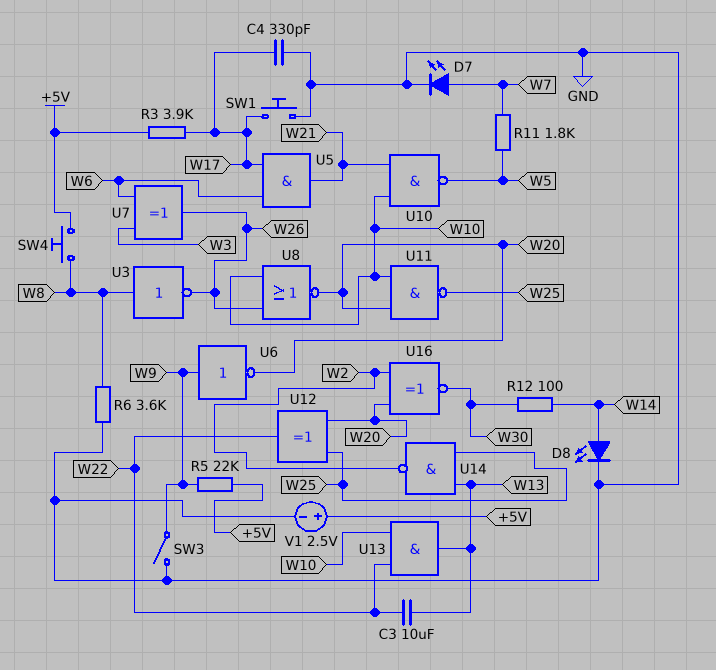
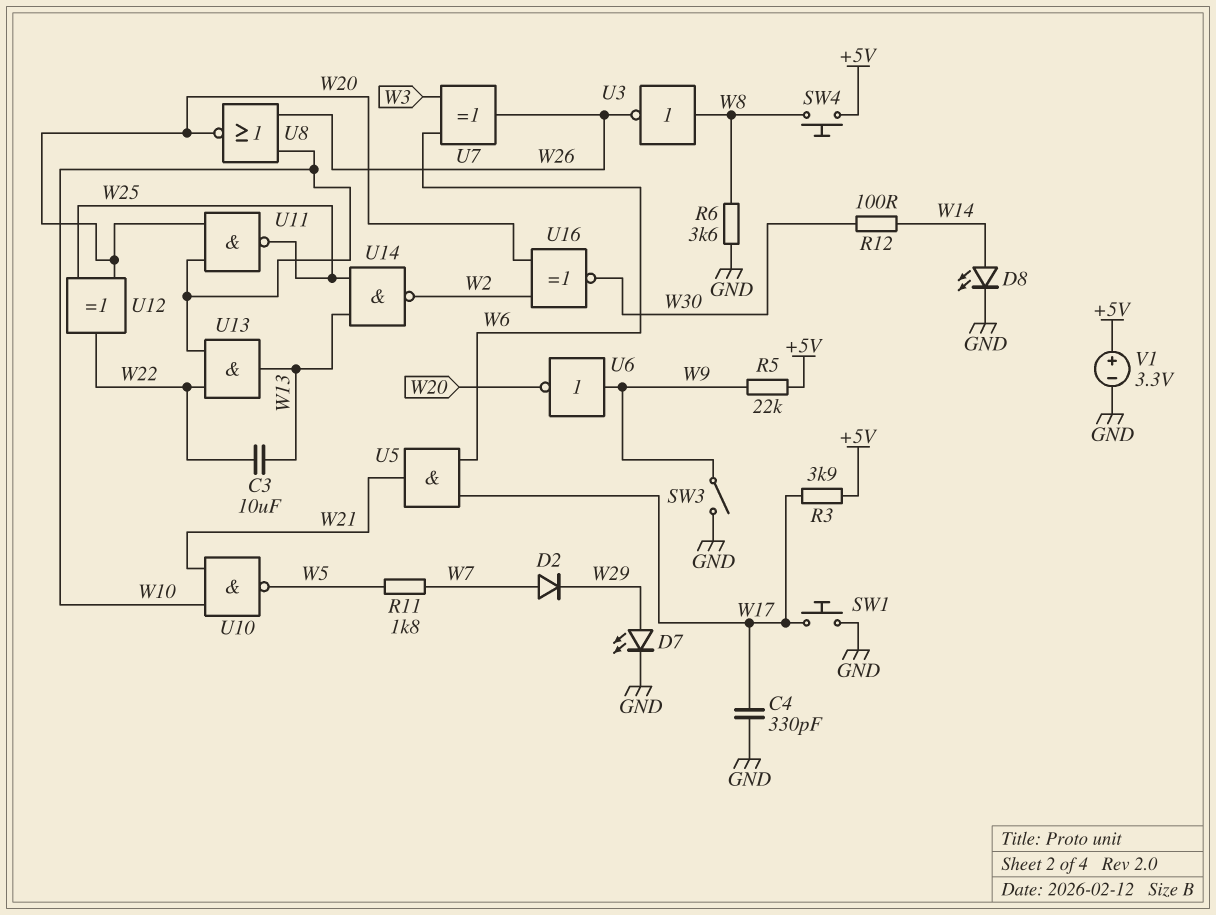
D2: none -> diode (A W7, K W29)
D7: LED (A W7, K GND) -> LED (A W29, K GND)
V1: 2.5V (plus +5V, minus GND) -> 3.3V (plus +5V, minus GND)

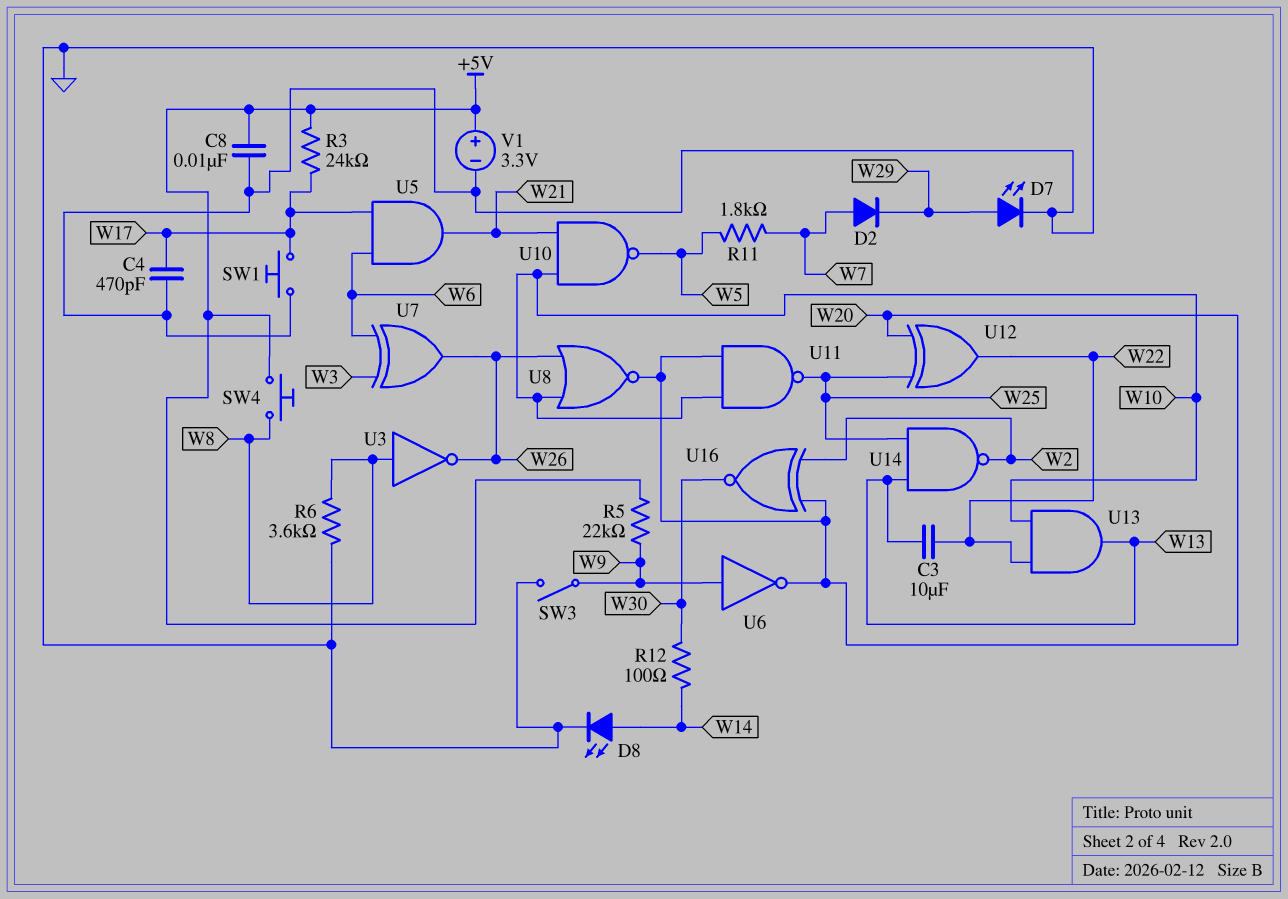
C4: 330pF (GND, W17) -> 470pF (GND, W17)
C8: none -> 10nF (+5V, GND)
R3: 3.9k (+5V, W17) -> 24k (+5V, W17)

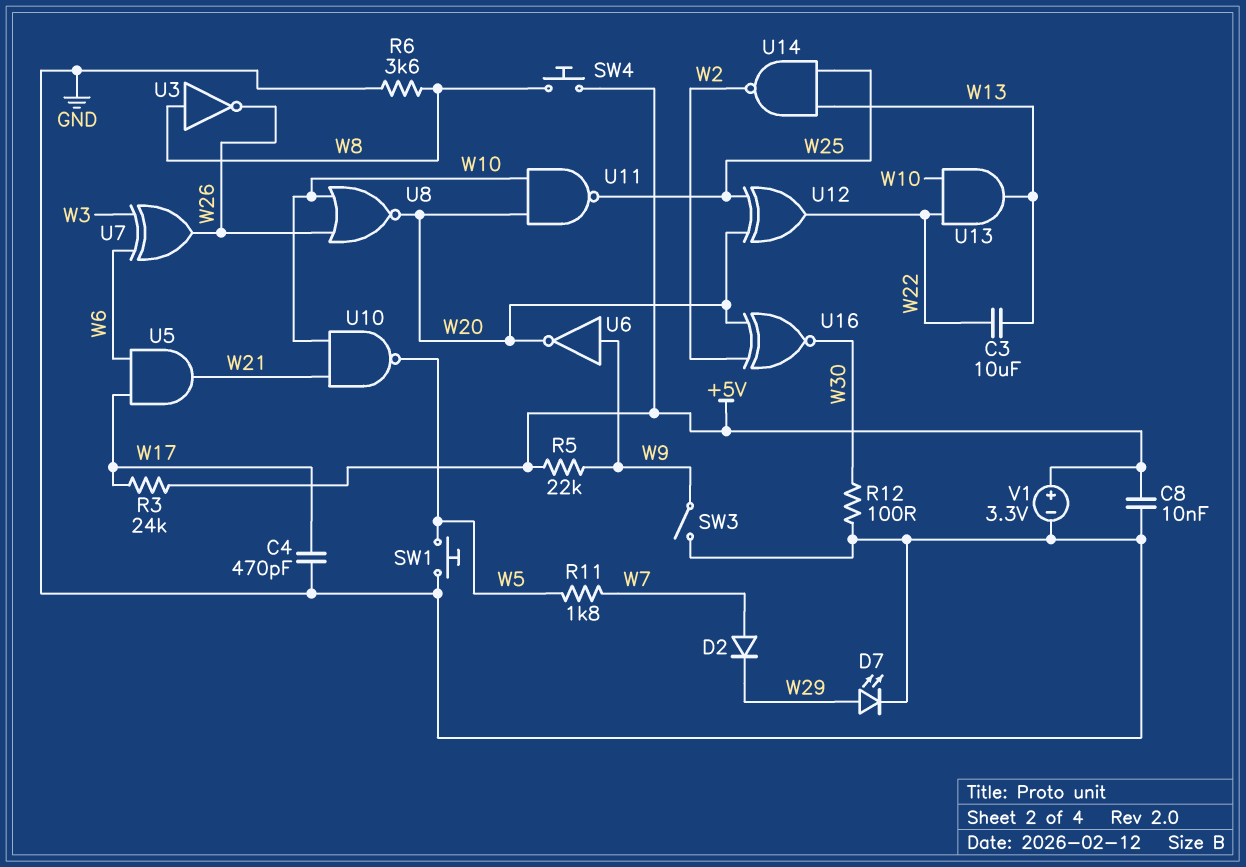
D8: LED (A W14, K GND) -> none
R12: 100 (W14, W30) -> 100 (GND, W30)
SW1: button (GND, W17) -> button (GND, W5)

